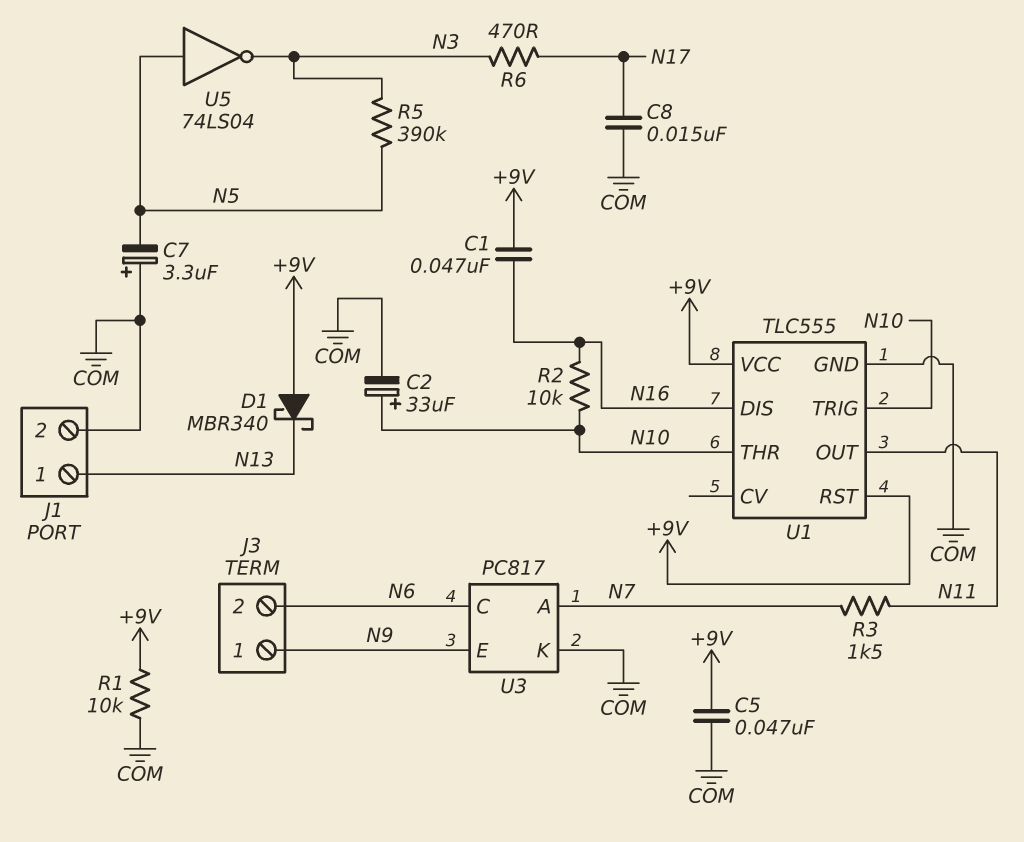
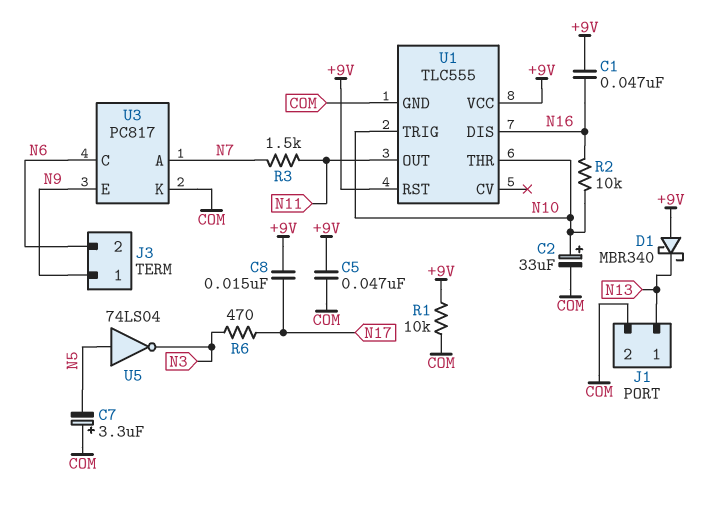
C8: 15nF (COM, N17) -> 15nF (+9V, N17)
R5: 390k (N3, N5) -> none

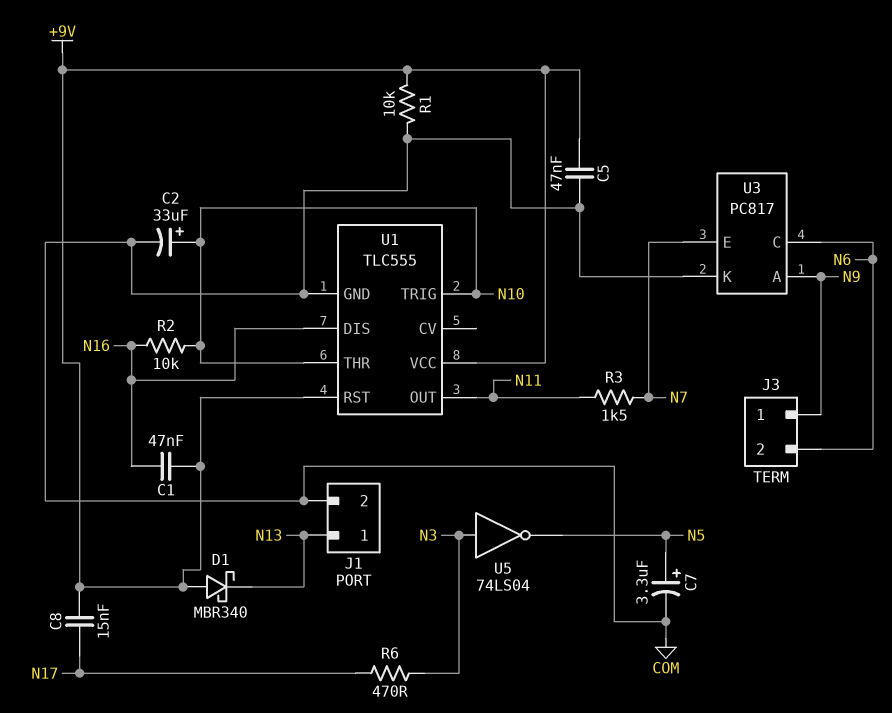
C7: 3.3uF (plus COM, minus N5) -> 3.3uF (plus N5, minus COM)
U3 pin A: N7 -> N9
U3 pin E: N9 -> N7
U5: NOT 74LS04 (in N5, out N3) -> NOT 74LS04 (in N3, out N5)

